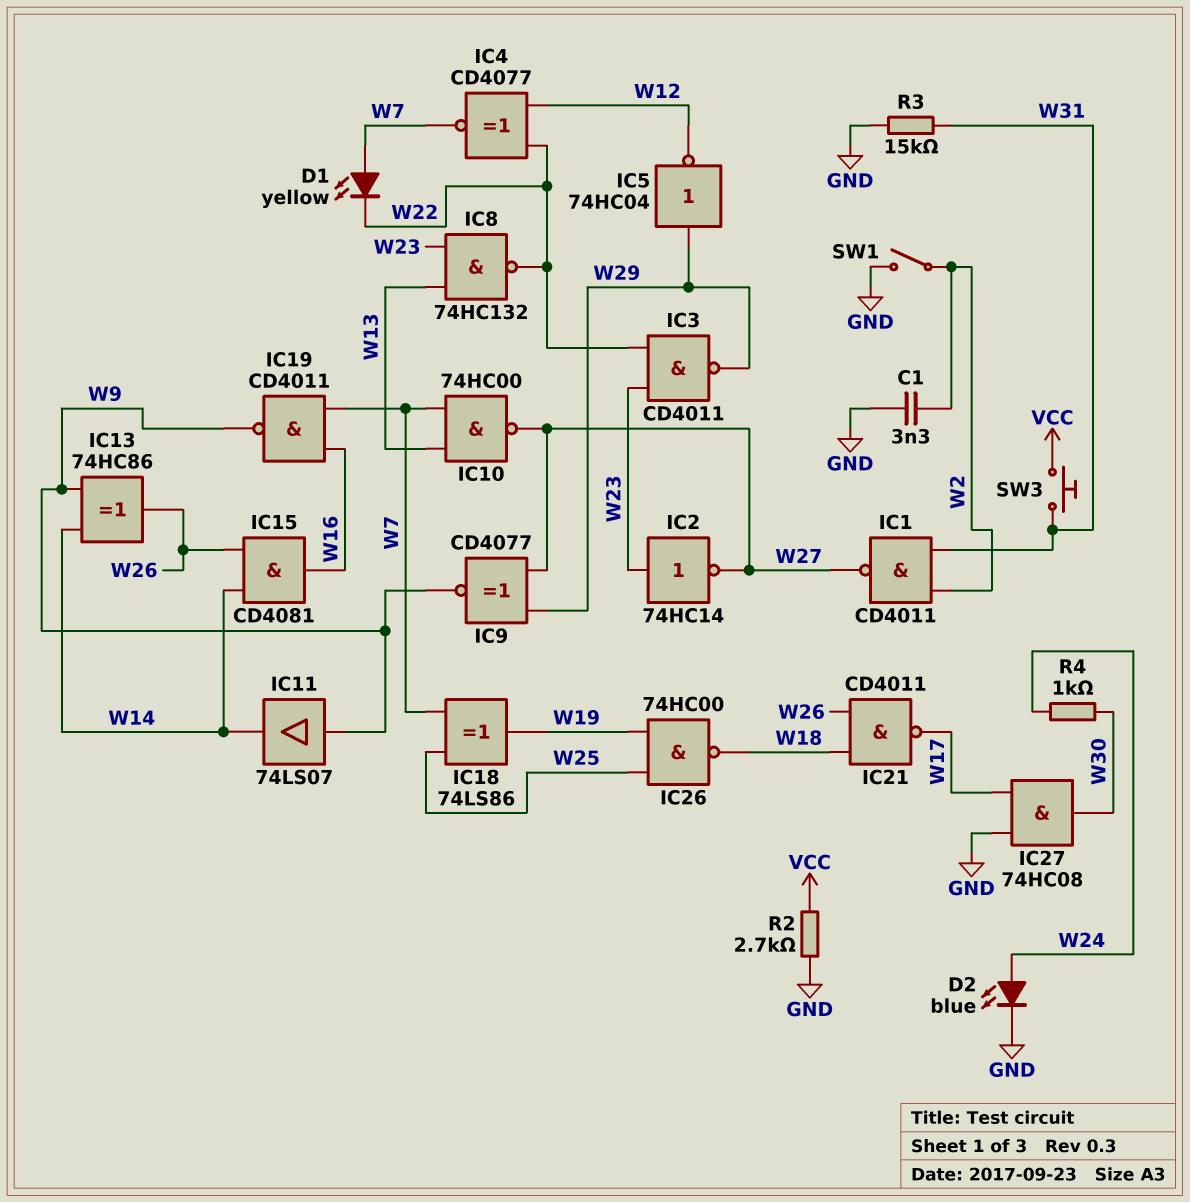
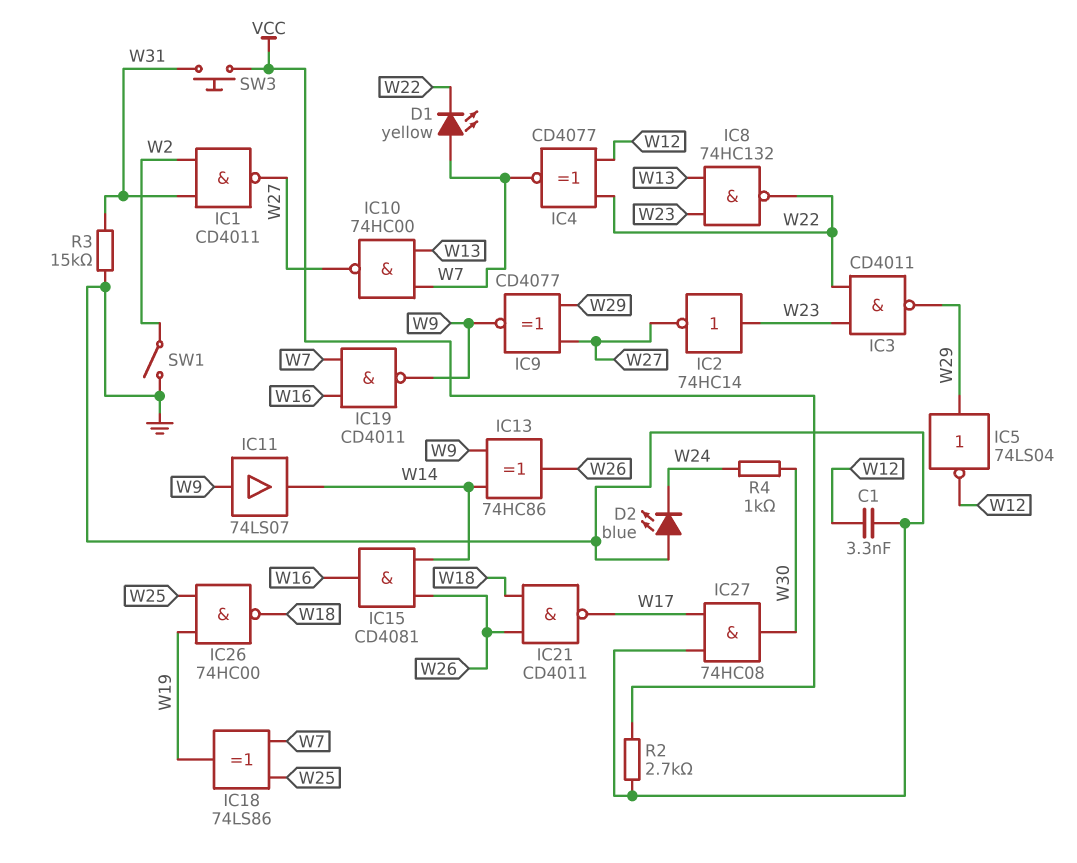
C1: 3.3nF (GND, W2) -> 3.3nF (GND, W12)
D2: LED blue (A W24, K GND) -> LED blue (A GND, K W24)
IC5: NOT 74HC04 (in W29, out W12) -> NOT 74LS04 (in W29, out W12)

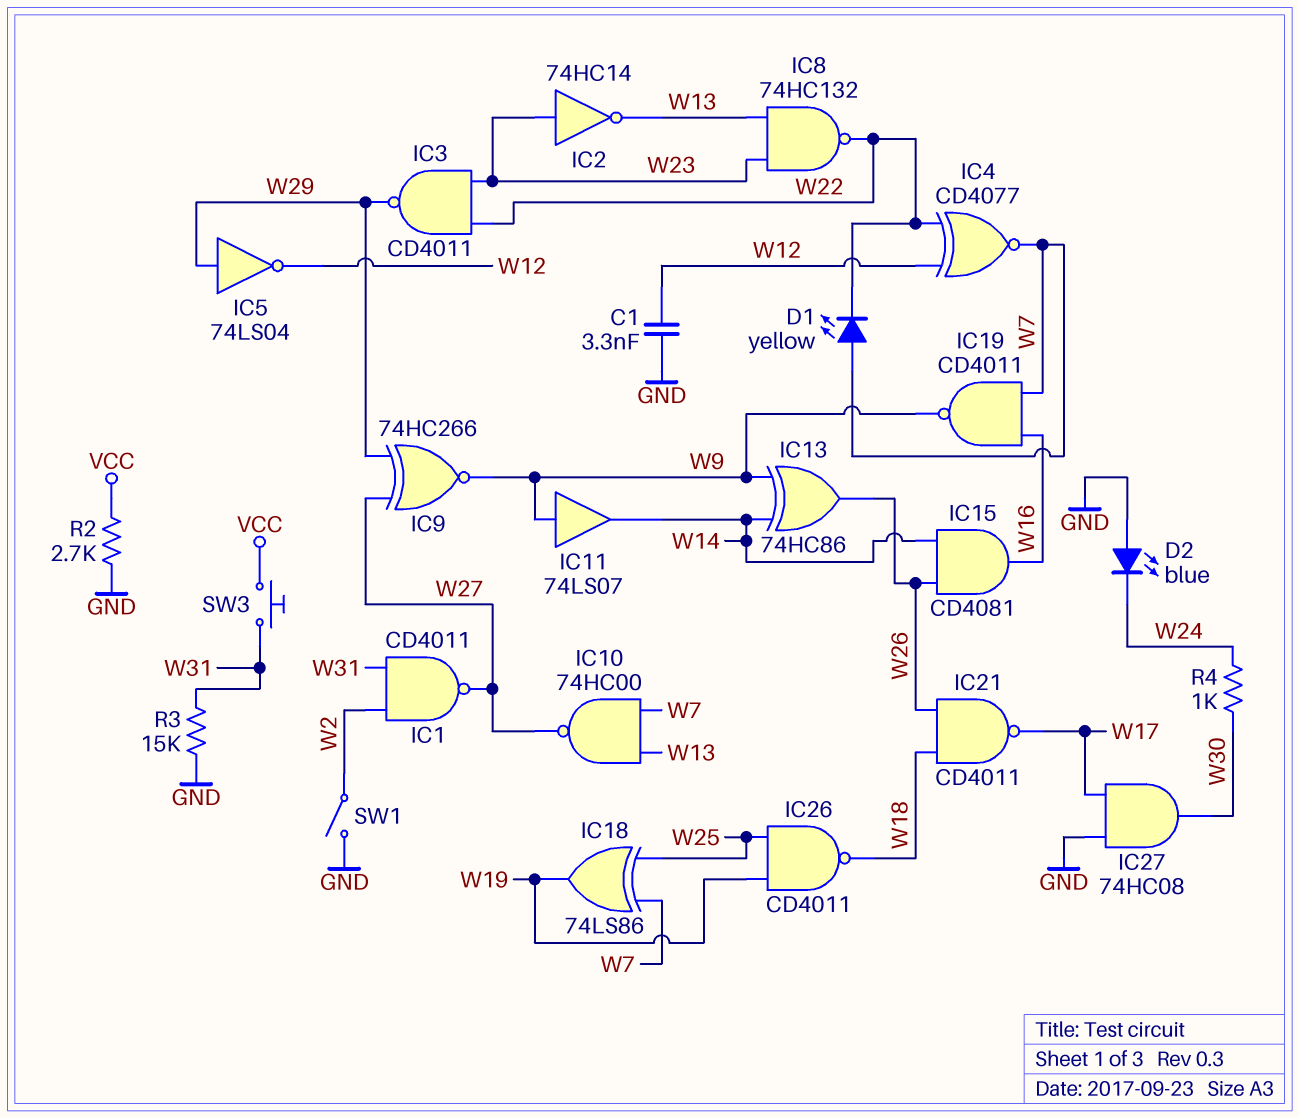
IC2: NOT 74HC14 (in W23, out W27) -> NOT 74HC14 (in W23, out W13)
IC9: XNOR CD4077 (in W27, in W29, out W9) -> XNOR 74HC266 (in W27, in W29, out W9)
IC26: NAND 74HC00 (in W19, in W25, out W18) -> NAND CD4011 (in W19, in W25, out W18)

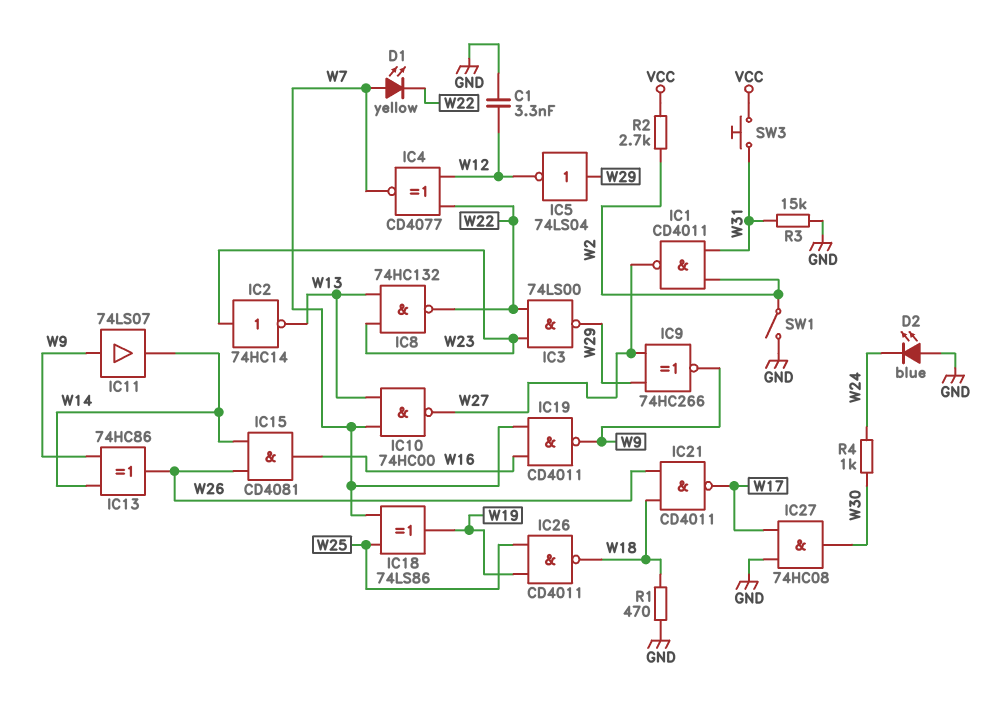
IC3: NAND CD4011 (in W22, in W23, out W29) -> NAND 74LS00 (in W22, in W23, out W29)
R1: none -> 470 (GND, W18)
R2: 2.7k (GND, VCC) -> 2.7k (VCC, W2)

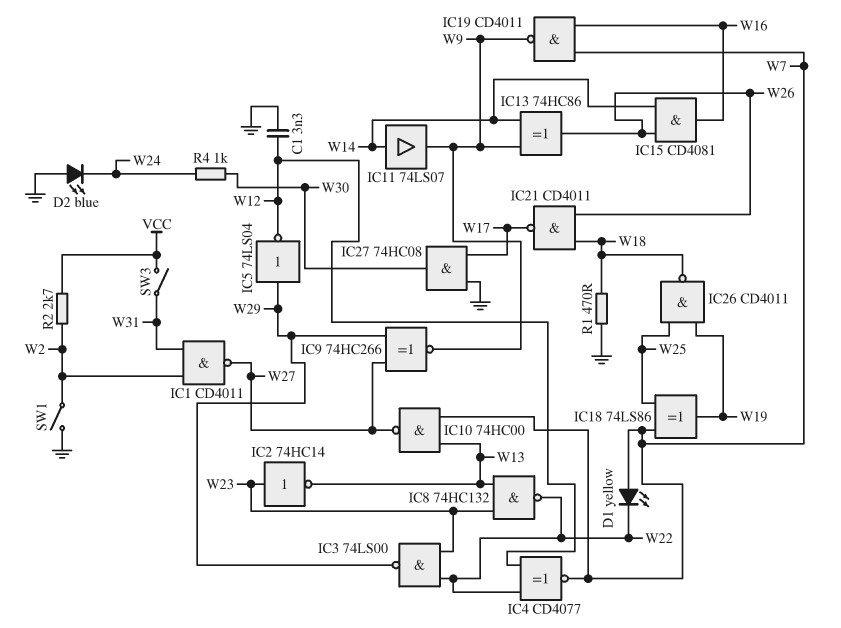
IC11: buffer 74LS07 (in W9, out W14) -> buffer 74LS07 (in W14, out W9)
R3: 15k (GND, W31) -> none
SW3: button (VCC, W31) -> switch (VCC, W31)

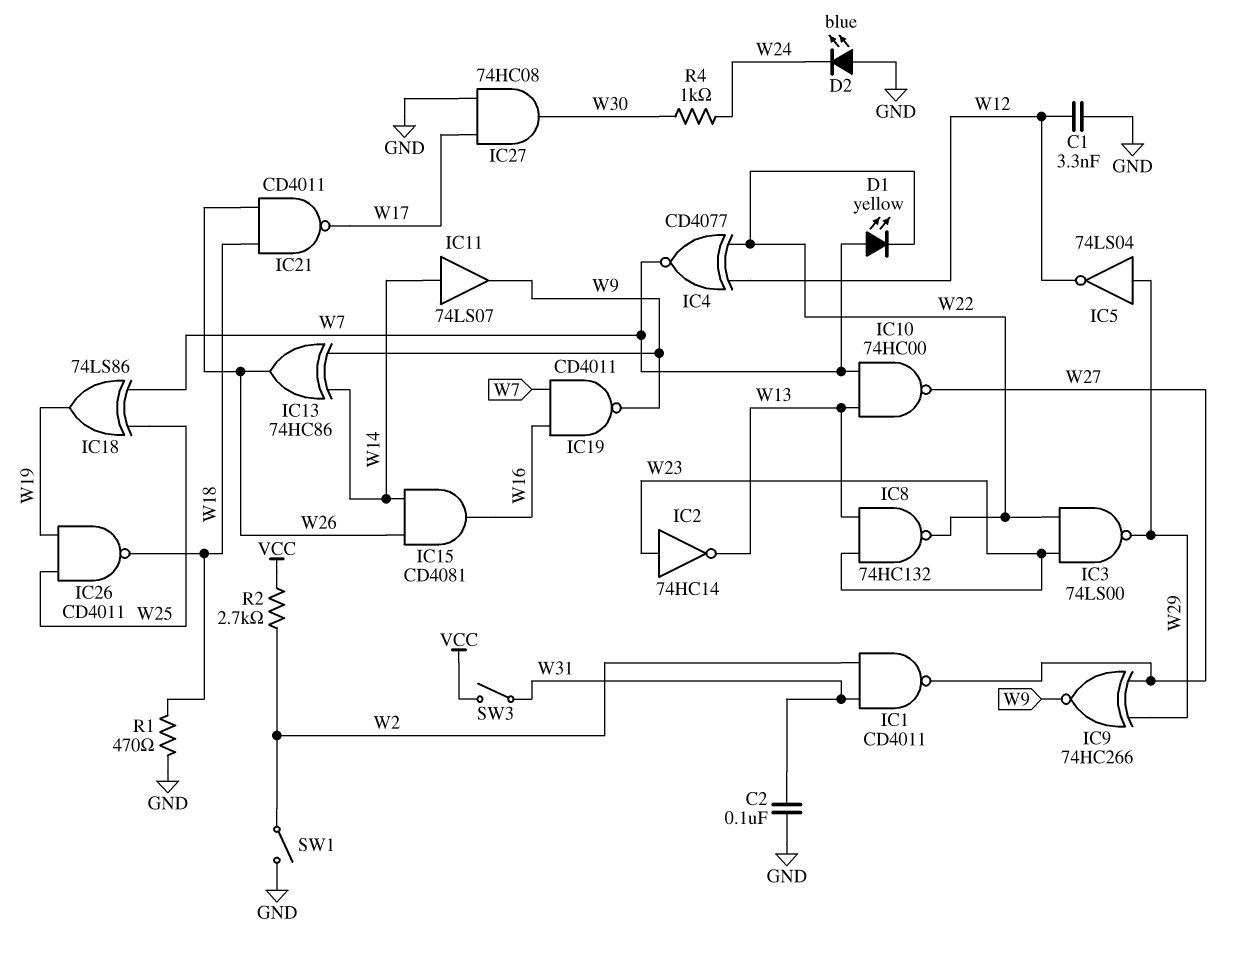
C2: none -> 100nF (GND, W31)

